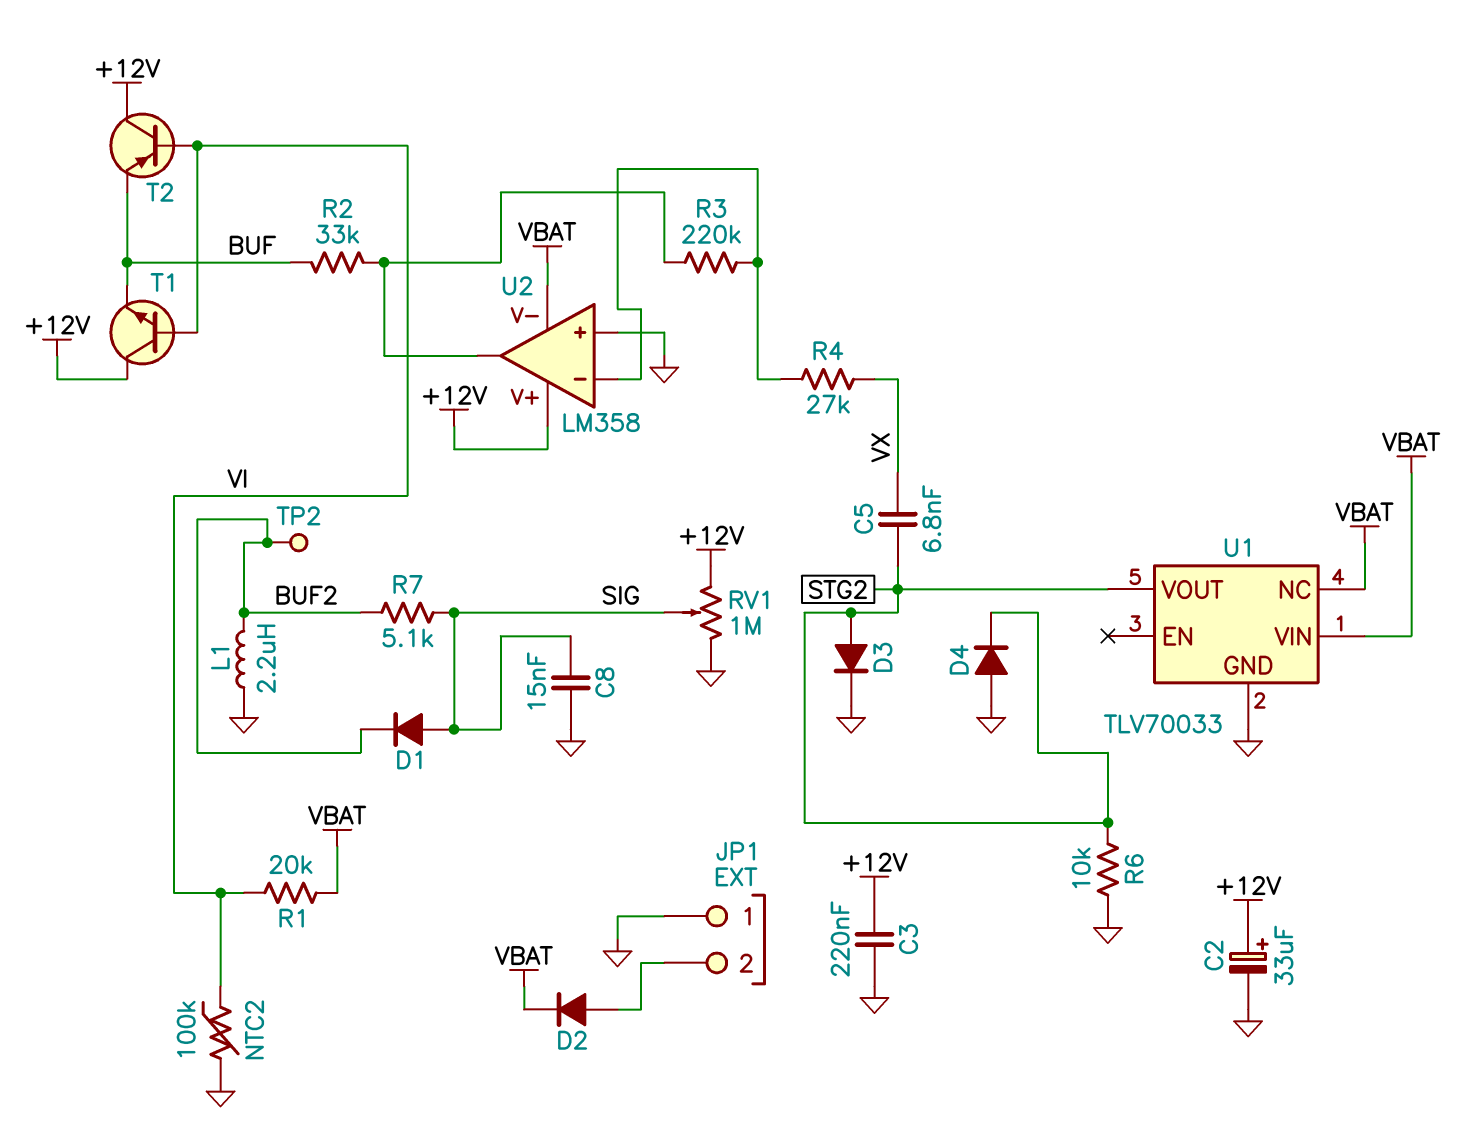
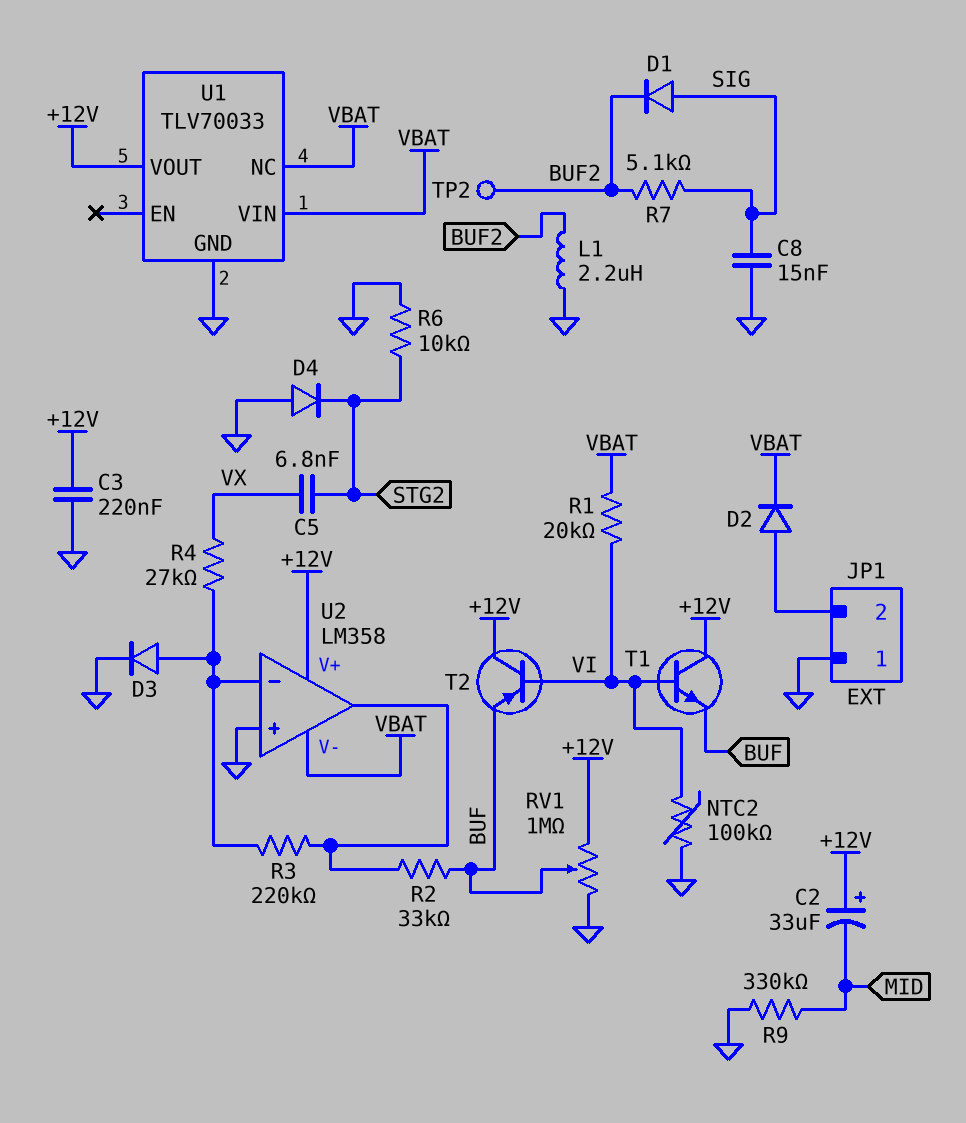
C2: 33uF (plus +12V, minus GND) -> 33uF (plus +12V, minus MID)
D3: diode (A STG2, K GND) -> diode (A U2/in-, K GND)
R9: none -> 330k (GND, MID)
RV1: 1M (+12V, GND, wiper SIG) -> 1M (+12V, GND, wiper BUF)
U1 pin VOUT: STG2 -> +12V

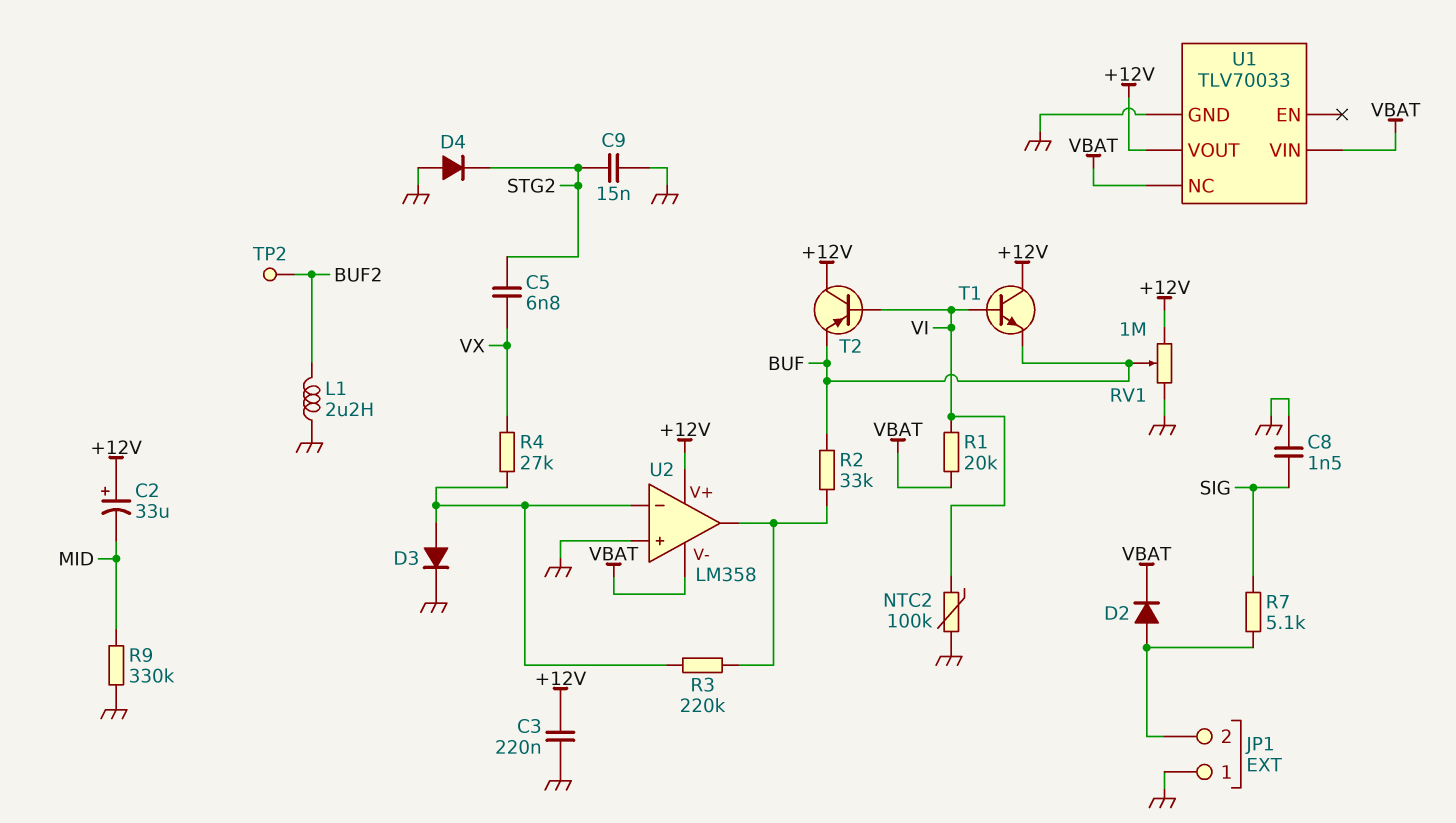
C8: 15nF (GND, SIG) -> 1.5nF (GND, SIG)
C9: none -> 15nF (GND, STG2)
D1: diode (A SIG, K BUF2) -> none
R6: 10k (GND, STG2) -> none
R7: 5.1k (BUF2, SIG) -> 5.1k (JP1/2, SIG)

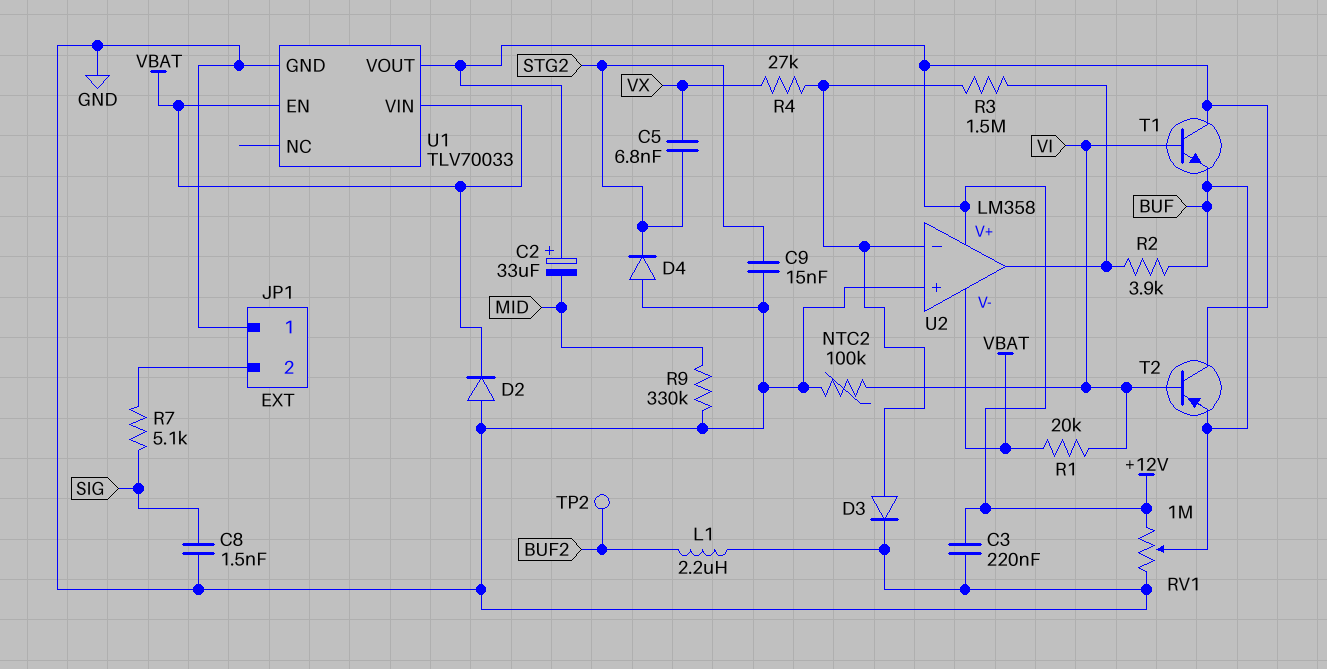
D2: diode (A JP1/2, K VBAT) -> diode (A GND, K VBAT)
R2: 33k (BUF, U2/out) -> 3.9k (BUF, U2/out)
R3: 220k (U2/in-, U2/out) -> 1.5M (U2/in-, U2/out)
U1 pin EN: none -> VBAT
U1 pin NC: VBAT -> none

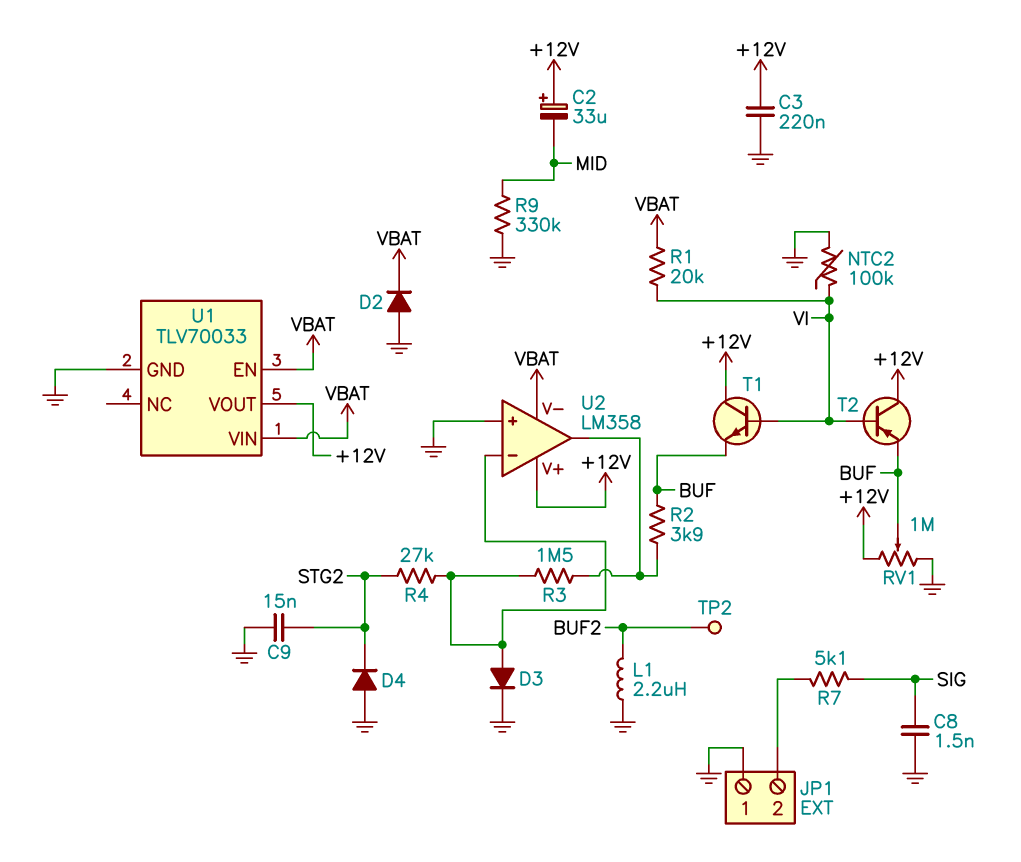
C5: 6.8nF (STG2, VX) -> none
R4: 27k (U2/in-, VX) -> 27k (STG2, U2/in-)

